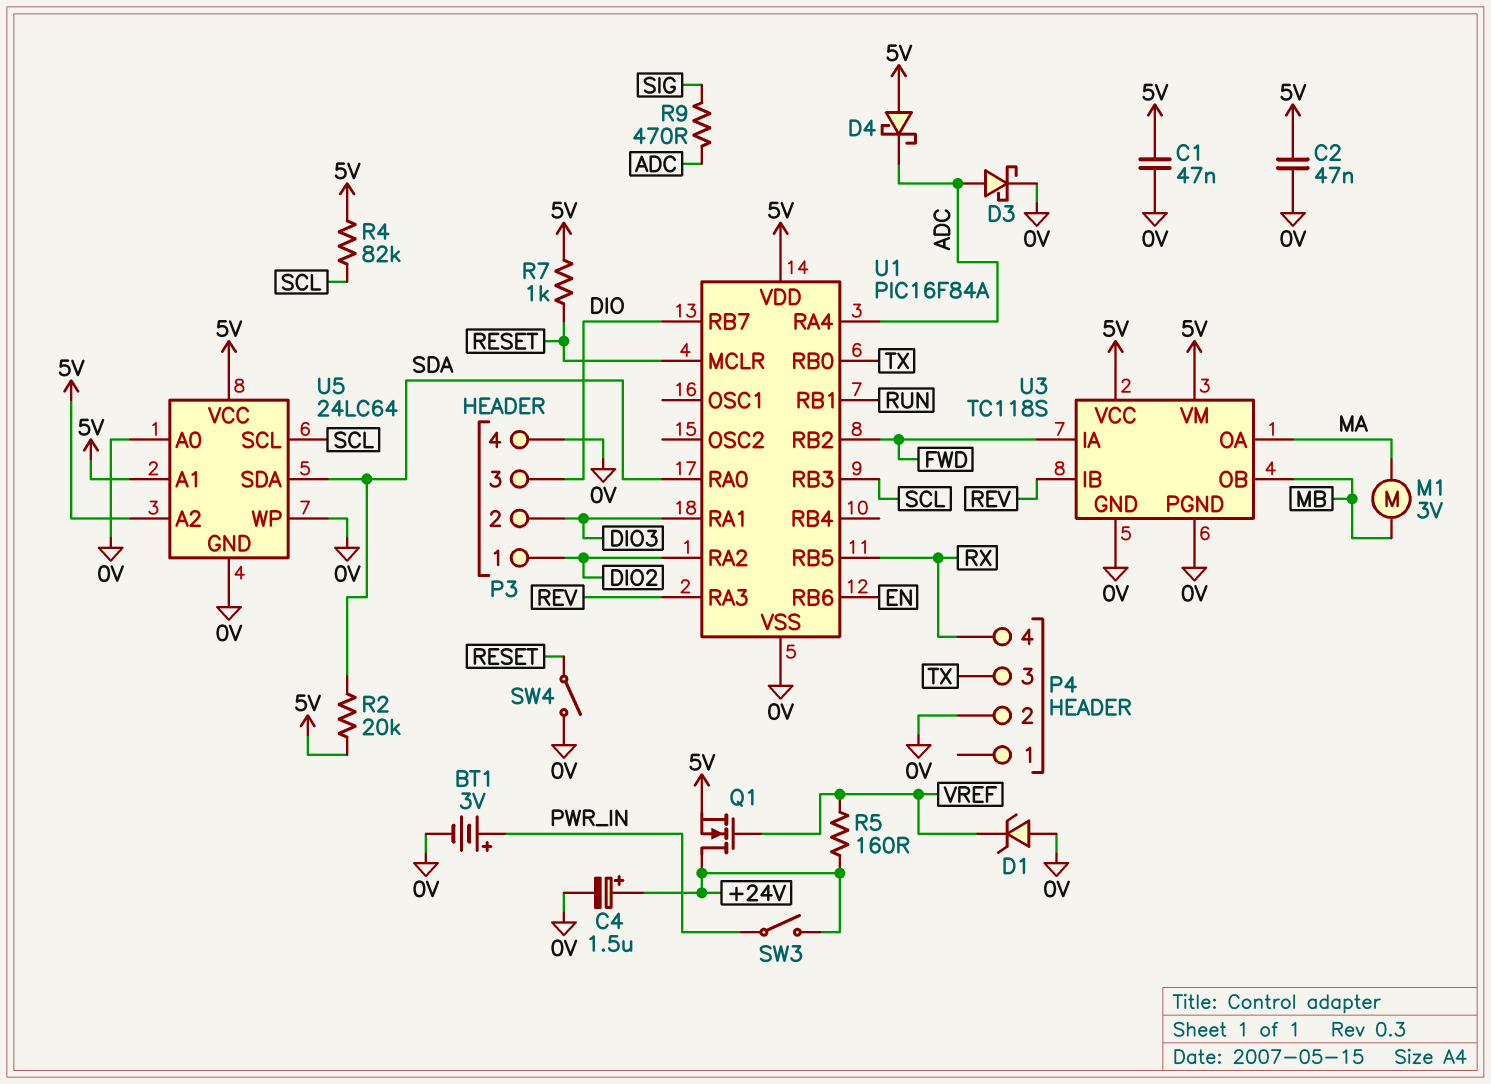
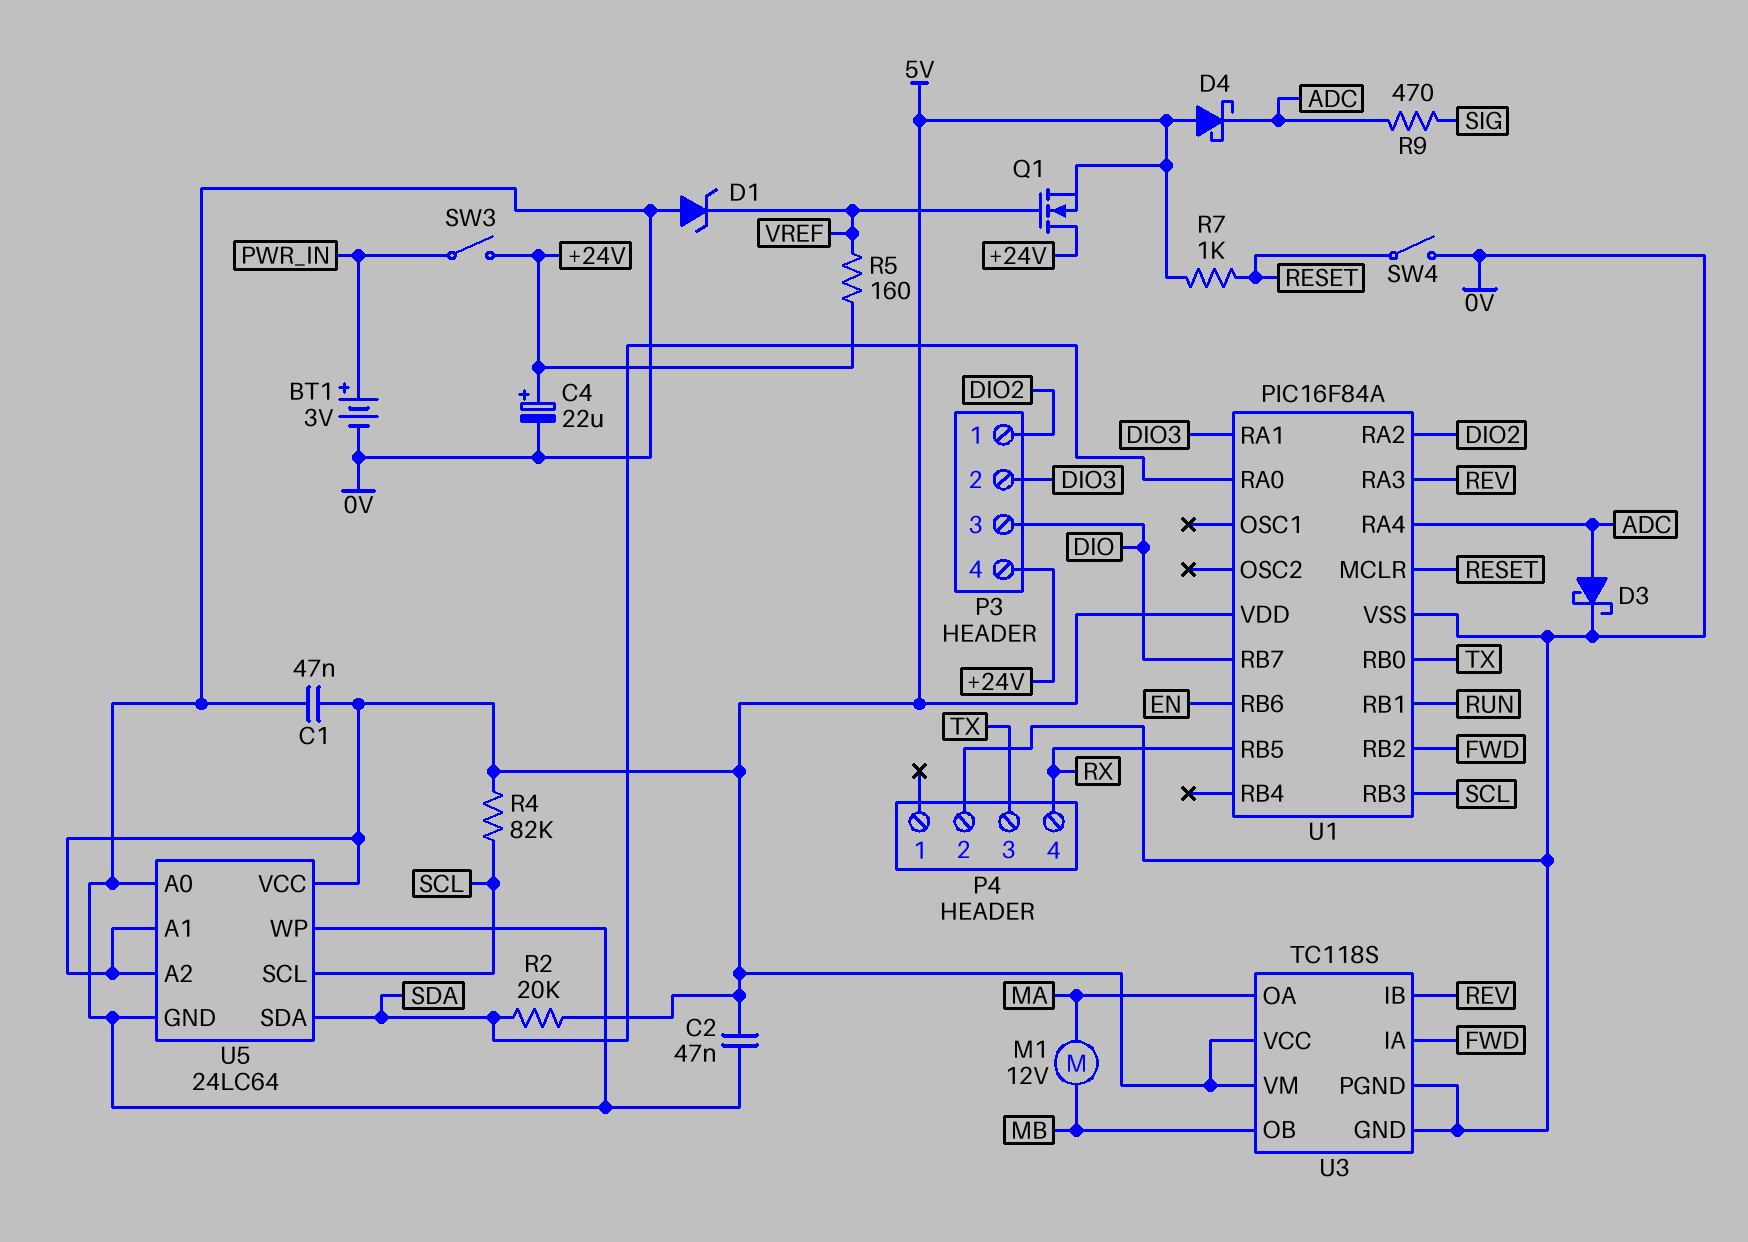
C4: 1.5uF (plus +24V, minus 0V) -> 22uF (plus +24V, minus 0V)
M1: motor 3V (MA, MB) -> motor 12V (MA, MB)
P3 pin 4: 0V -> +24V

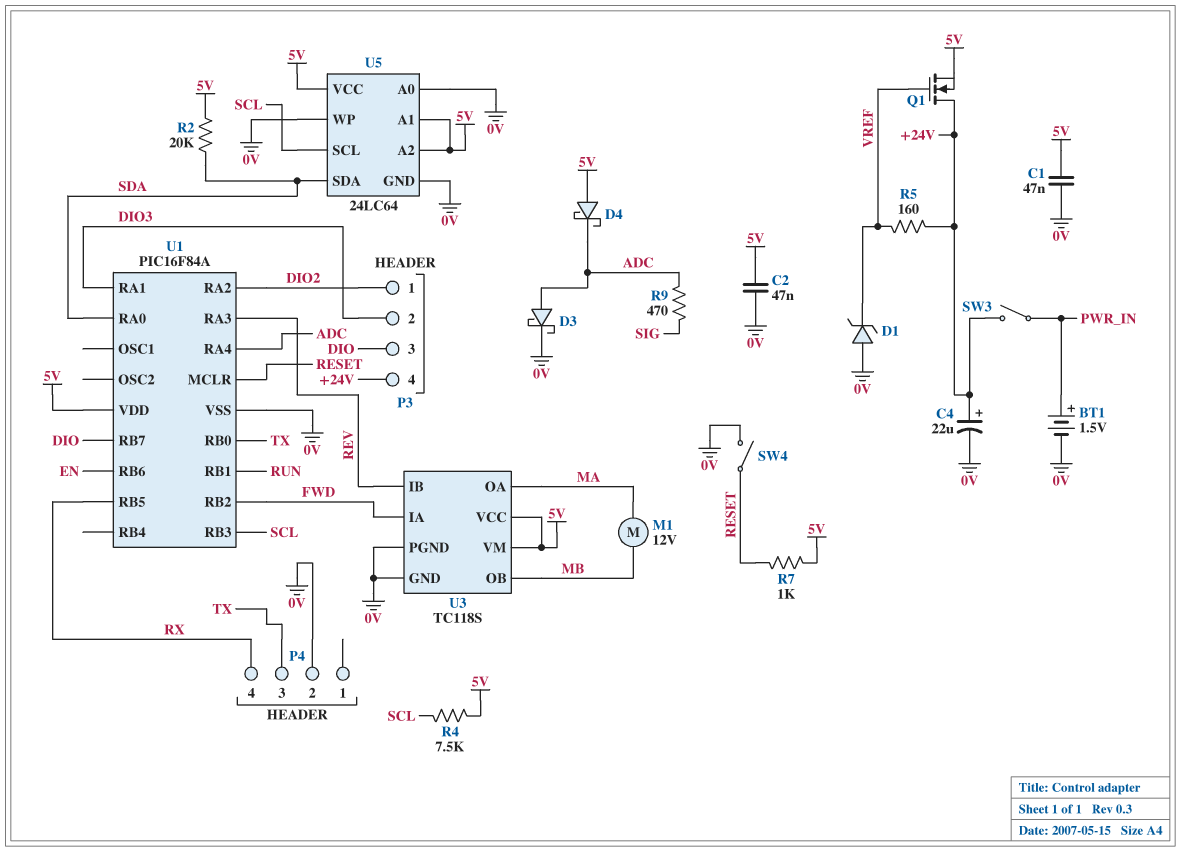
BT1: 3V (plus PWR_IN, minus 0V) -> 1.5V (plus PWR_IN, minus 0V)
R4: 82k (5V, SCL) -> 7.5k (5V, SCL)

